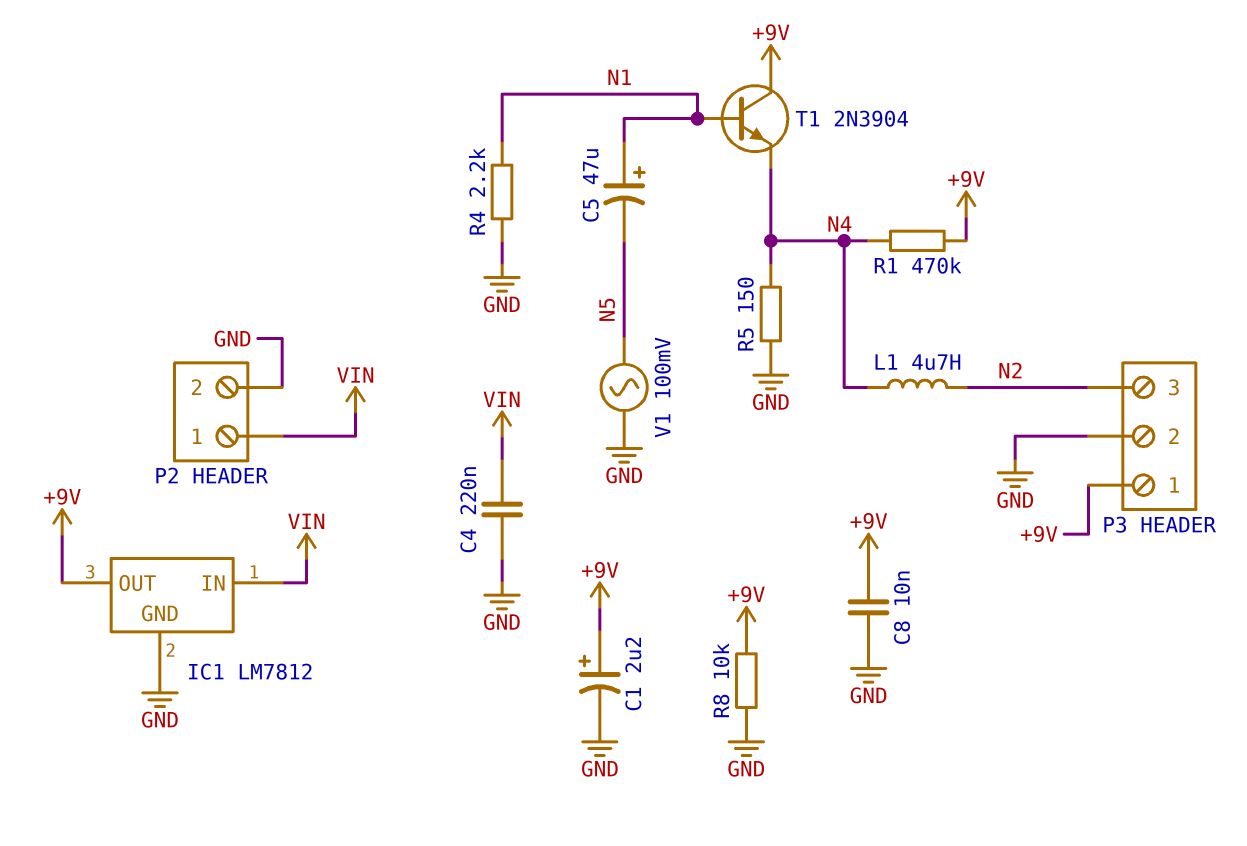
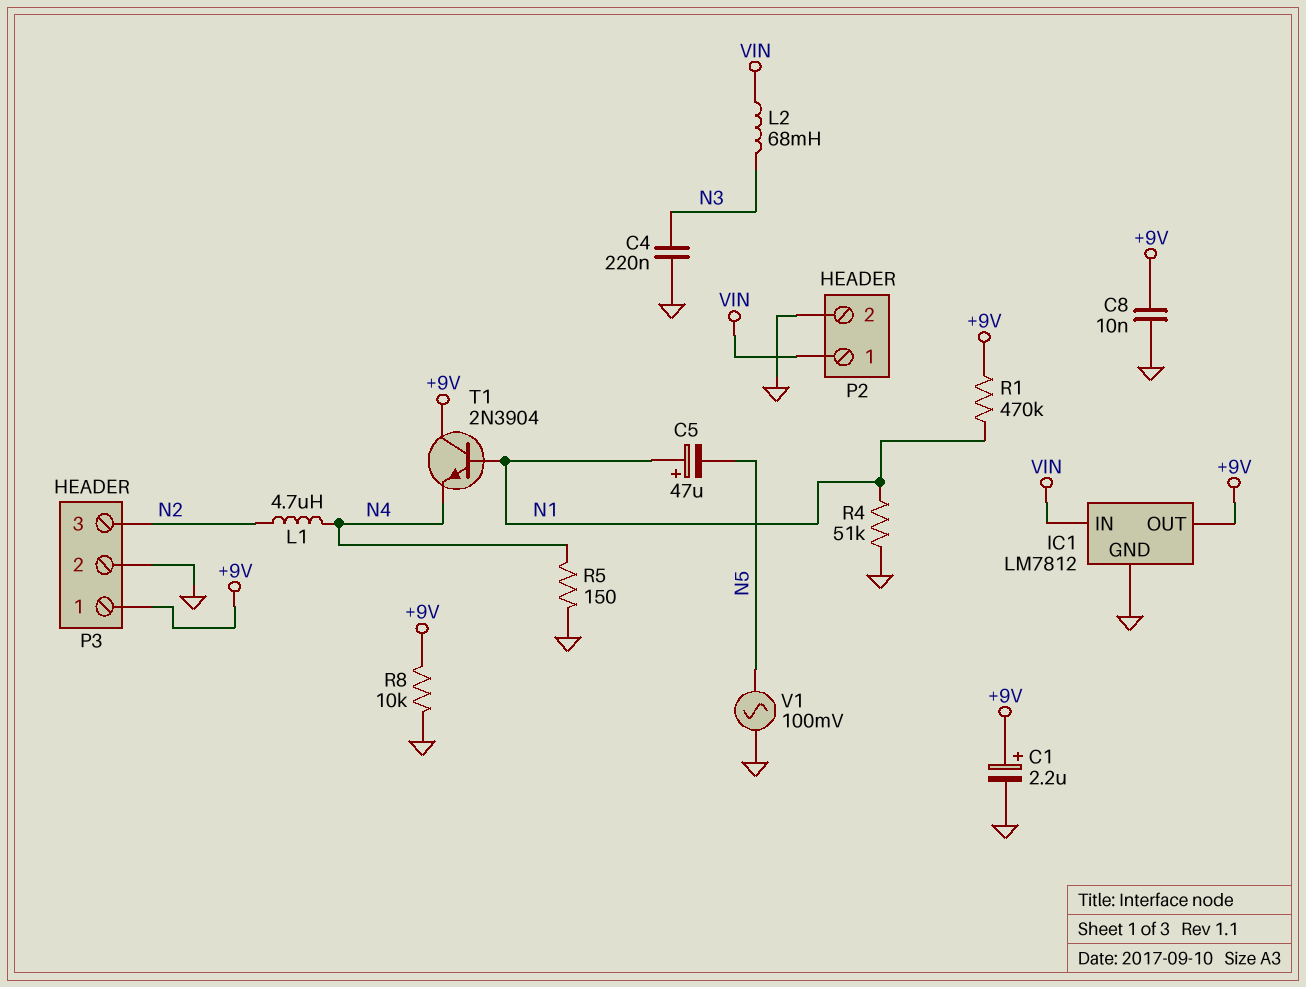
C4: 220nF (GND, VIN) -> 220nF (GND, N3)
L2: none -> 68mH (N3, VIN)
R1: 470k (+9V, N4) -> 470k (+9V, N1)
R4: 2.2k (GND, N1) -> 51k (GND, N1)

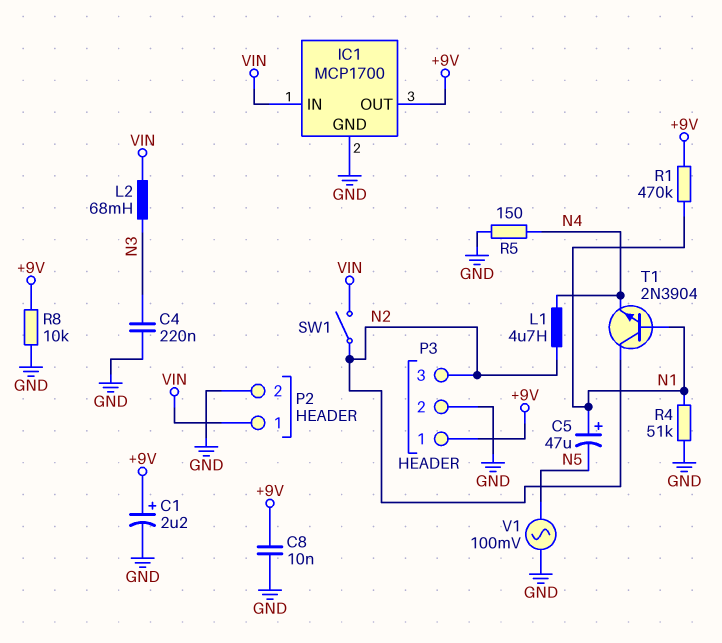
IC1: LM7812 -> MCP1700
SW1: none -> switch (N2, VIN)
T1: NPN 2N3904 (B N1, C +9V, E N4) -> NPN 2N3904 (B N1, C N2, E N4)

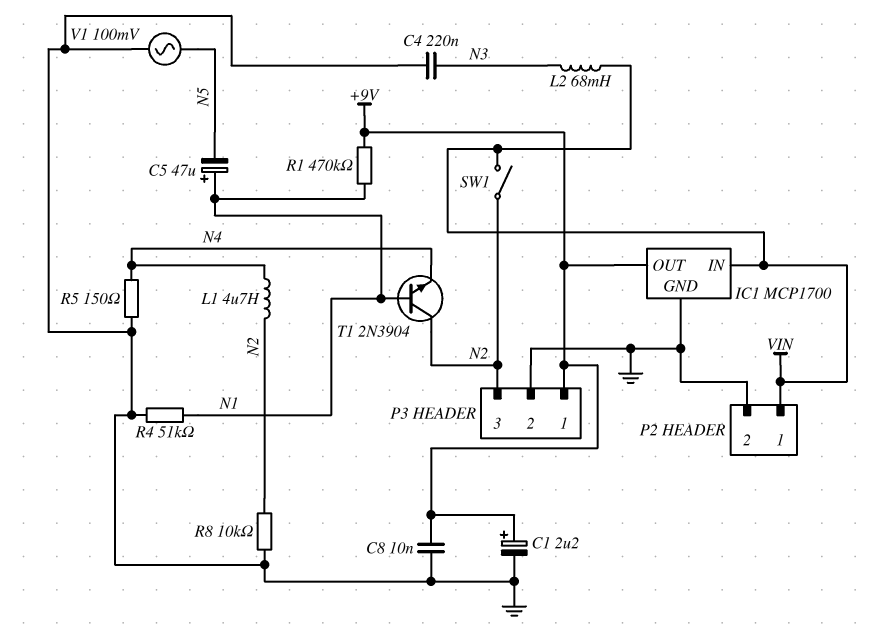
R8: 10k (+9V, GND) -> 10k (GND, N2)

